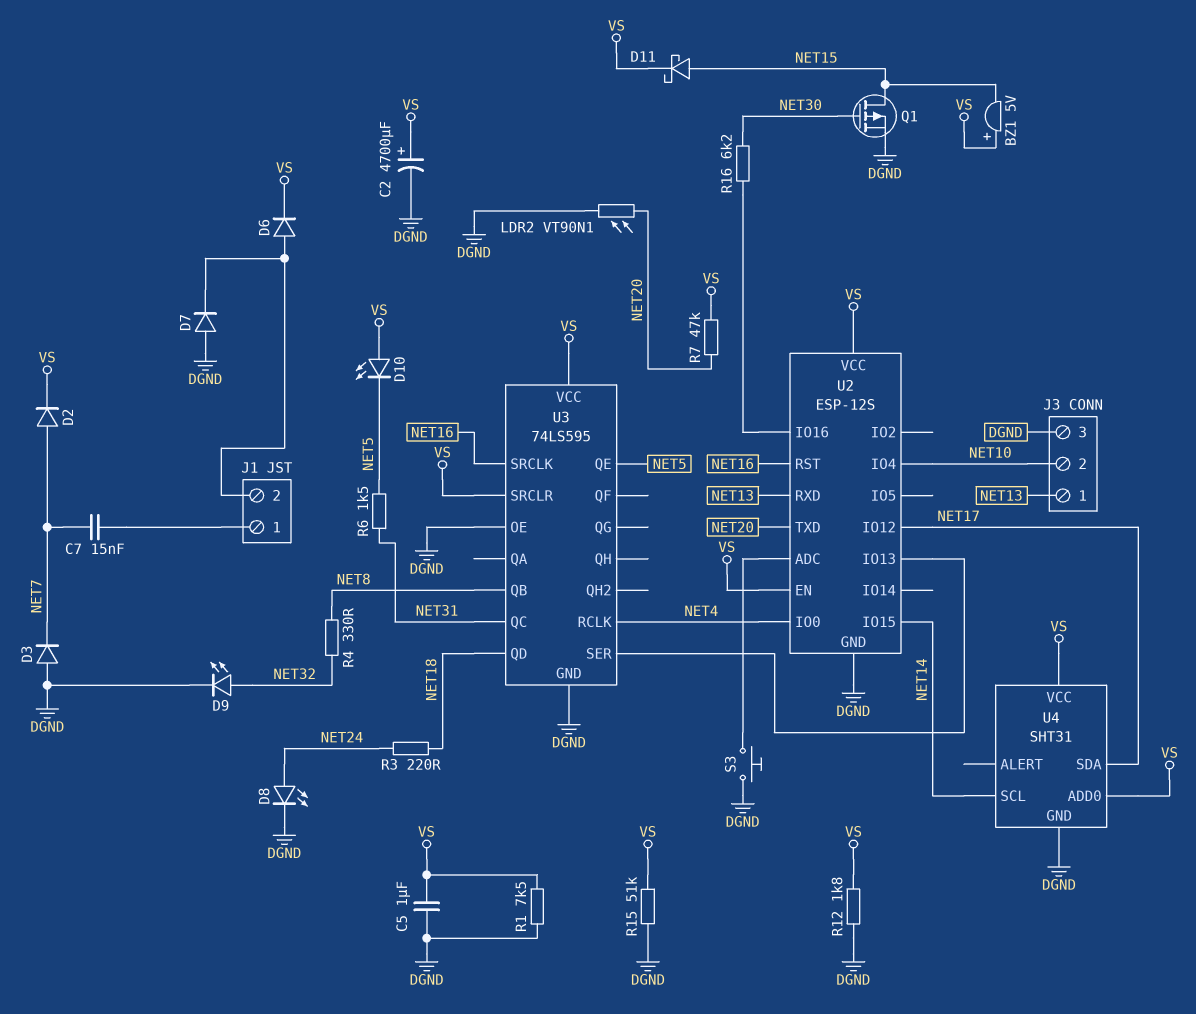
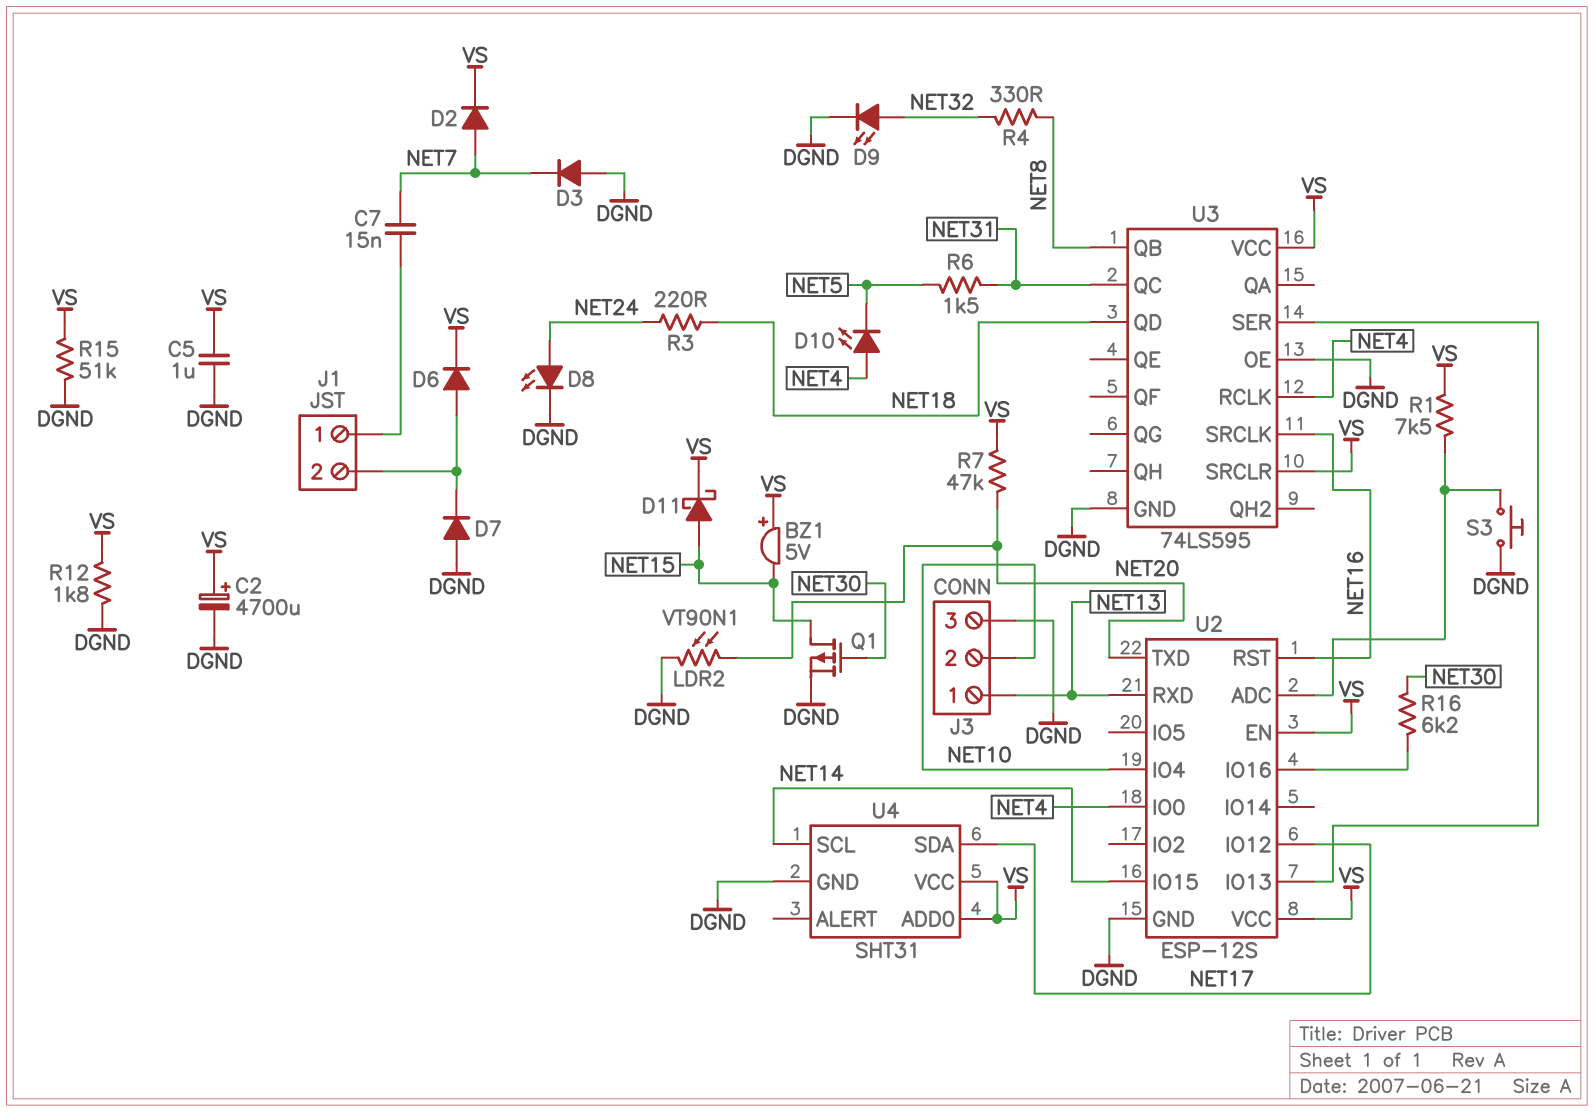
D10: LED (A VS, K NET5) -> LED (A NET4, K NET5)
R1: 7.5k (DGND, VS) -> 7.5k (U2/ADC, VS)
U3 pin QE: NET5 -> none

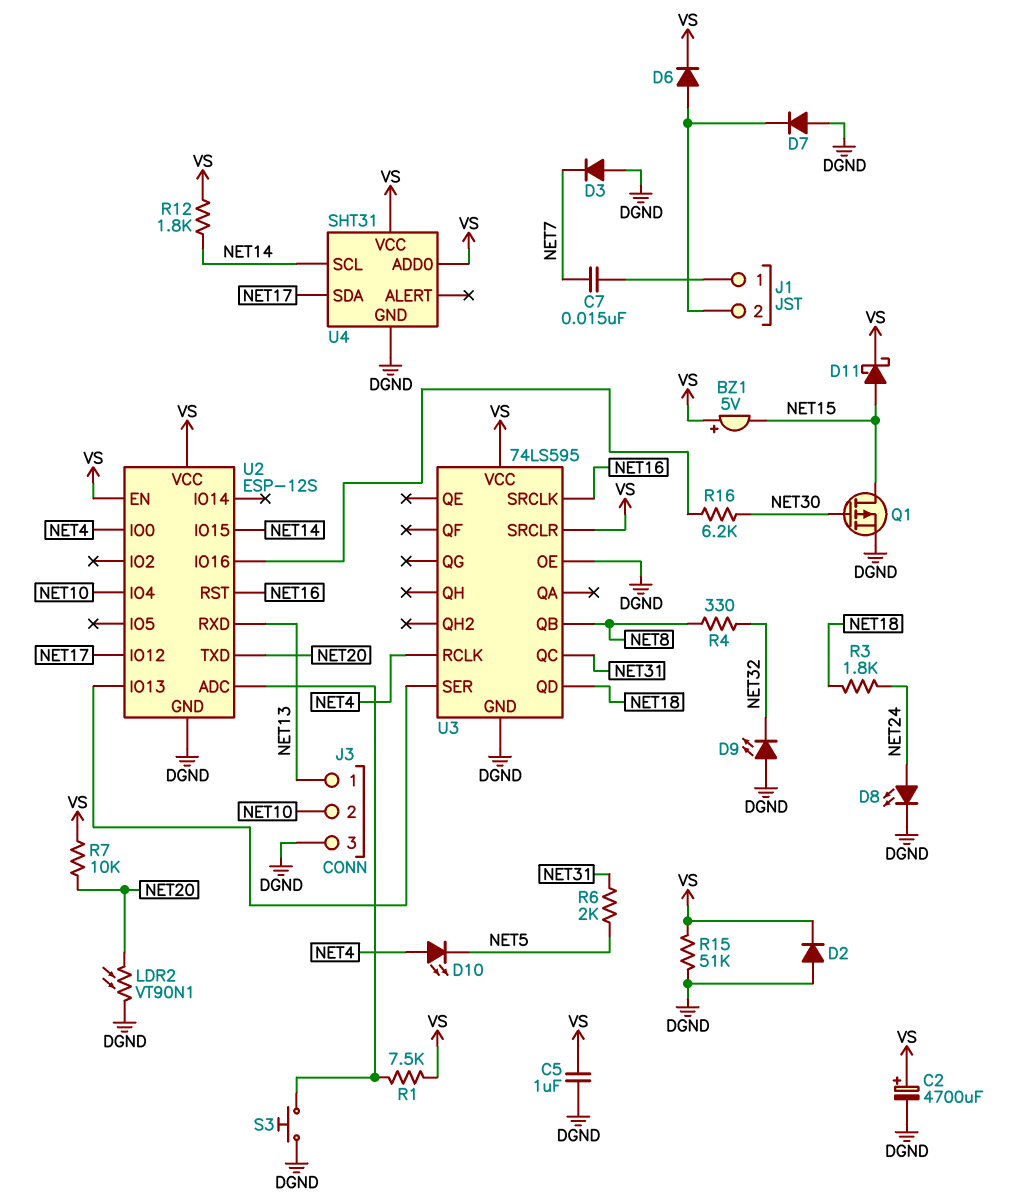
D2: diode (A NET7, K VS) -> diode (A DGND, K VS)
D9: LED (A NET32, K DGND) -> LED (A DGND, K NET32)
R3: 220 (NET18, NET24) -> 1.8k (NET18, NET24)
R6: 1.5k (NET5, NET31) -> 2k (NET5, NET31)
R7: 47k (NET20, VS) -> 10k (NET20, VS)
R12: 1.8k (DGND, VS) -> 1.8k (NET14, VS)

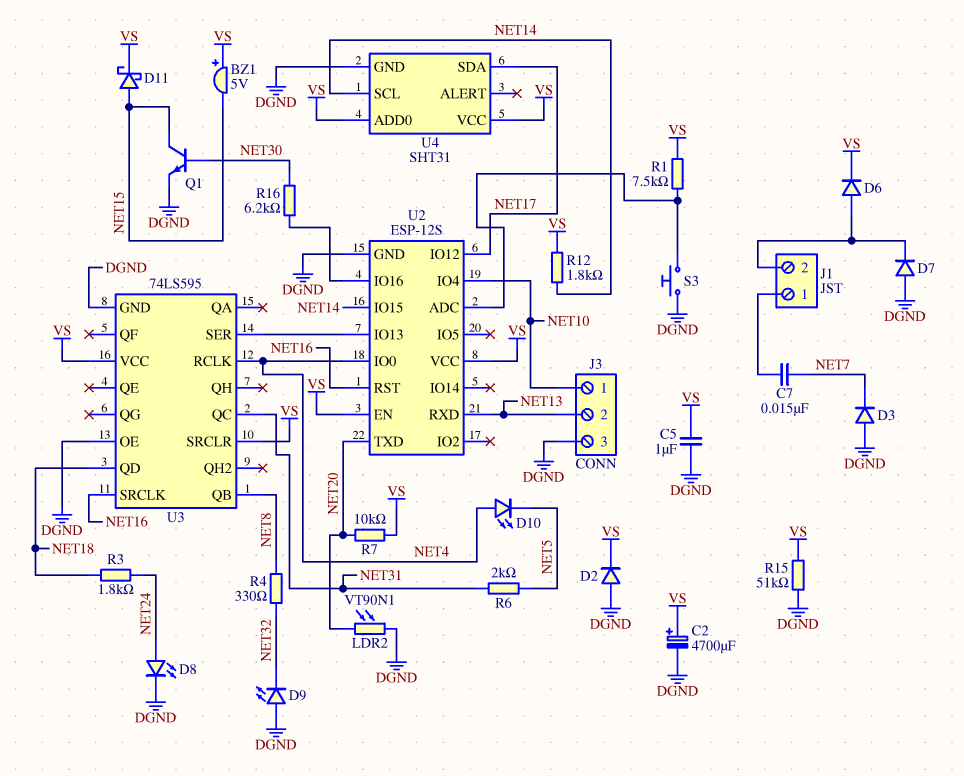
J3 pin 1: NET13 -> NET10
J3 pin 2: NET10 -> NET13
Q1: PMOS (G NET30, D NET15, S DGND) -> NPN (B NET30, C NET15, E DGND)

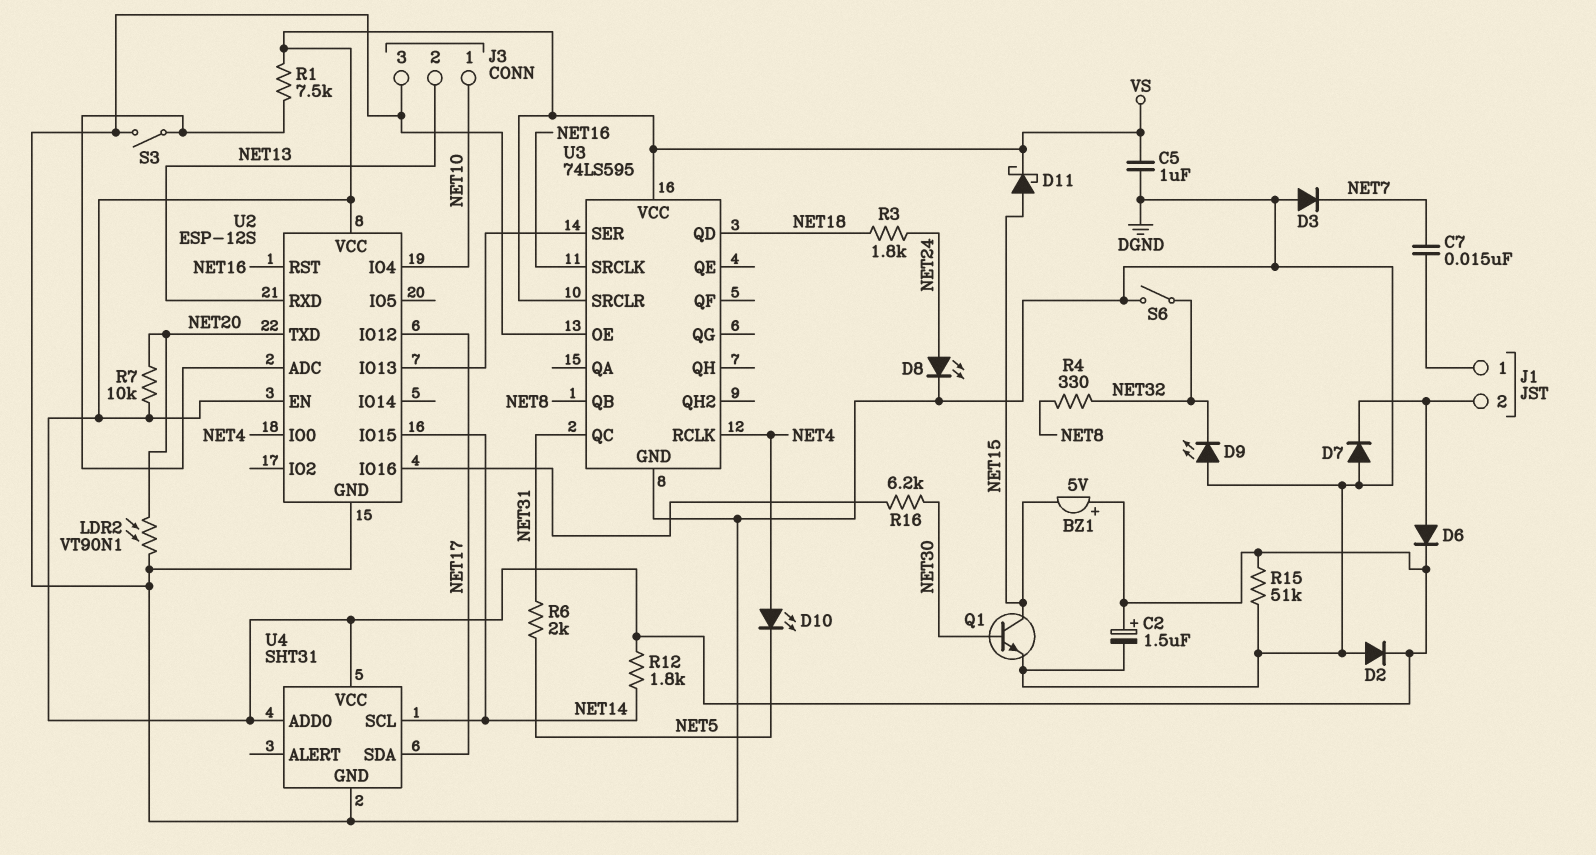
C2: 4700uF (plus VS, minus DGND) -> 1.5uF (plus VS, minus DGND)
S3: button (DGND, U2/ADC) -> switch (DGND, U2/ADC)
S6: none -> switch (DGND, NET32)

